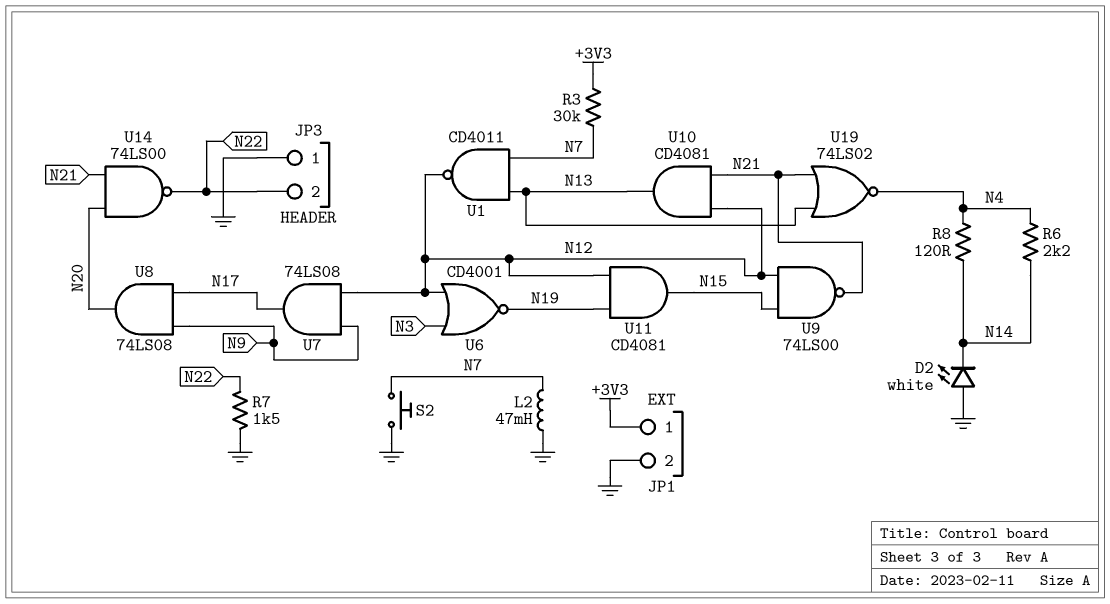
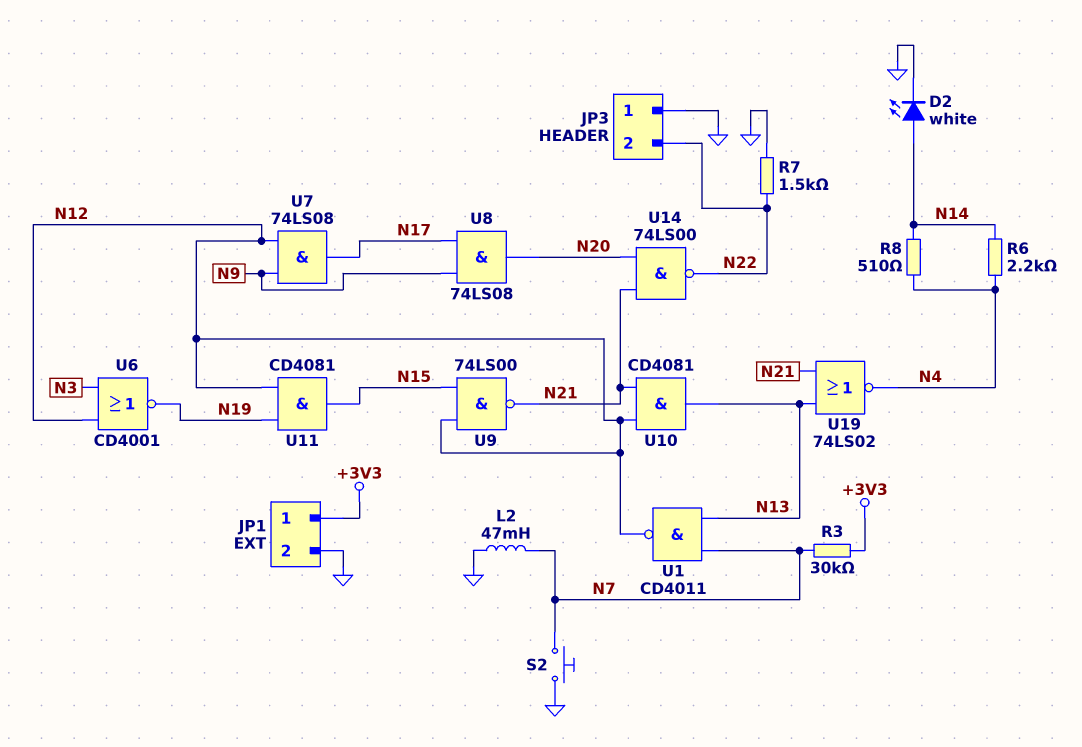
D2: LED white (A GND, K N14) -> LED white (A N14, K GND)
R8: 120 (N4, N14) -> 510 (N4, N14)

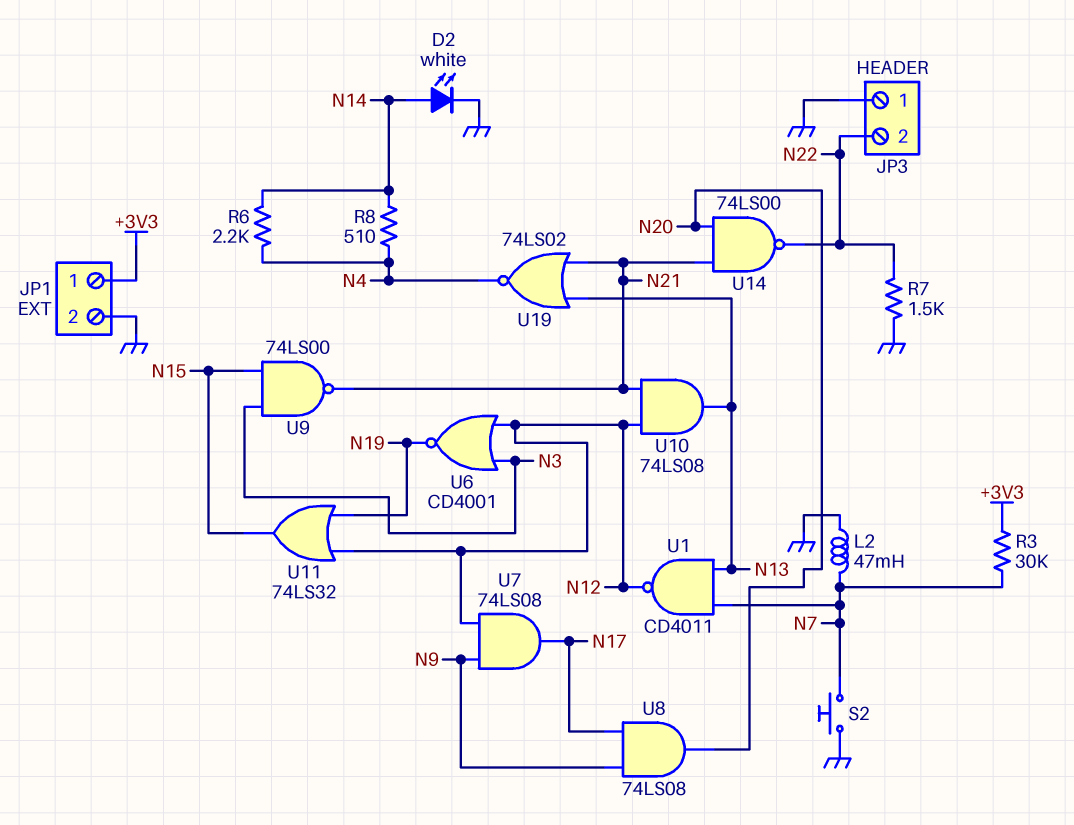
U9: NAND 74LS00 (in N12, in N15, out N21) -> NAND 74LS00 (in N3, in N15, out N21)
U10: AND CD4081 (in N12, in N21, out N13) -> AND 74LS08 (in N12, in N21, out N13)
U11: AND CD4081 (in N12, in N19, out N15) -> OR 74LS32 (in N12, in N19, out N15)

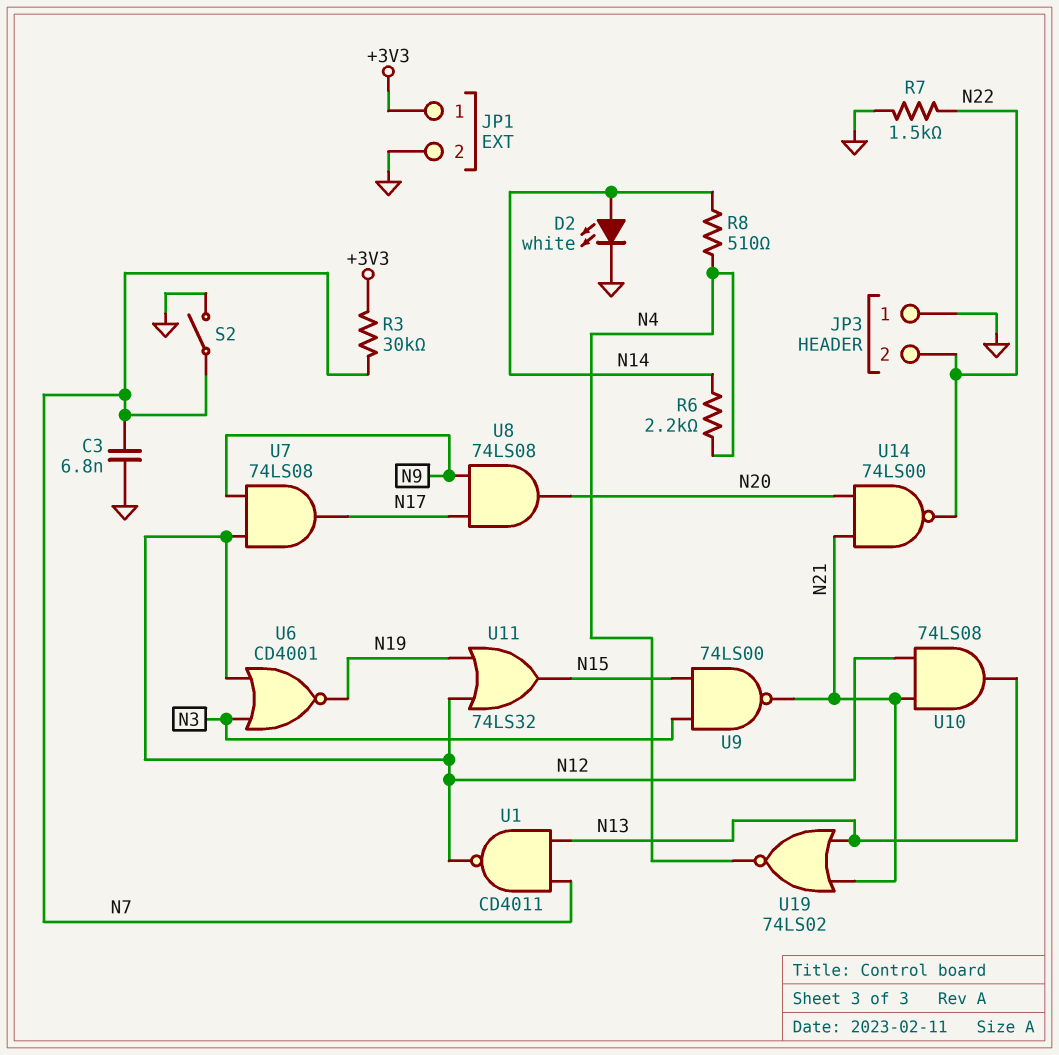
C3: none -> 6.8nF (GND, N7)
L2: 47mH (GND, N7) -> none
S2: button (GND, N7) -> switch (GND, N7)

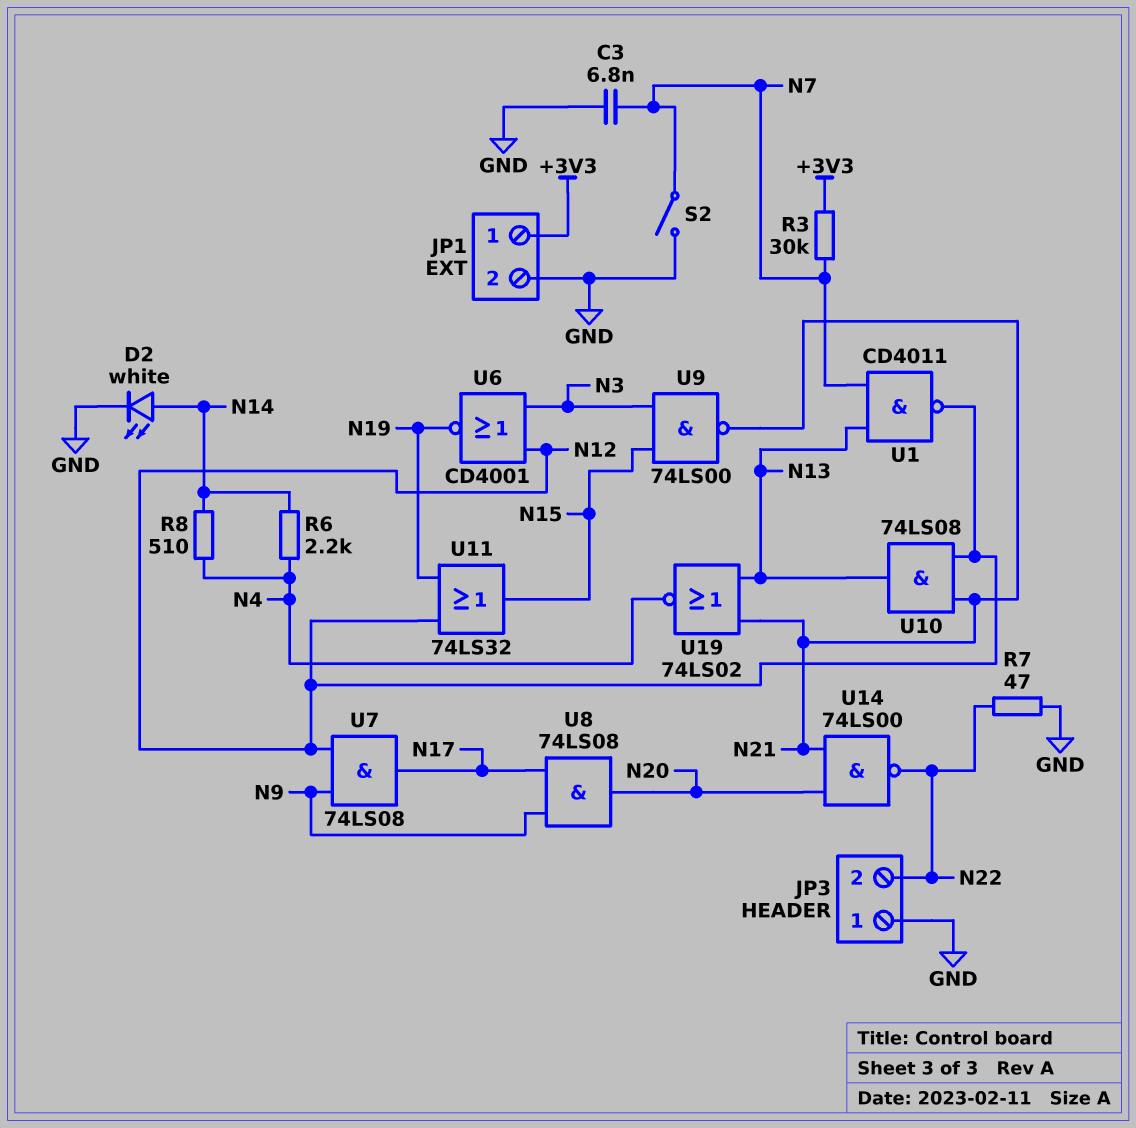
R7: 1.5k (GND, N22) -> 47 (GND, N22)

